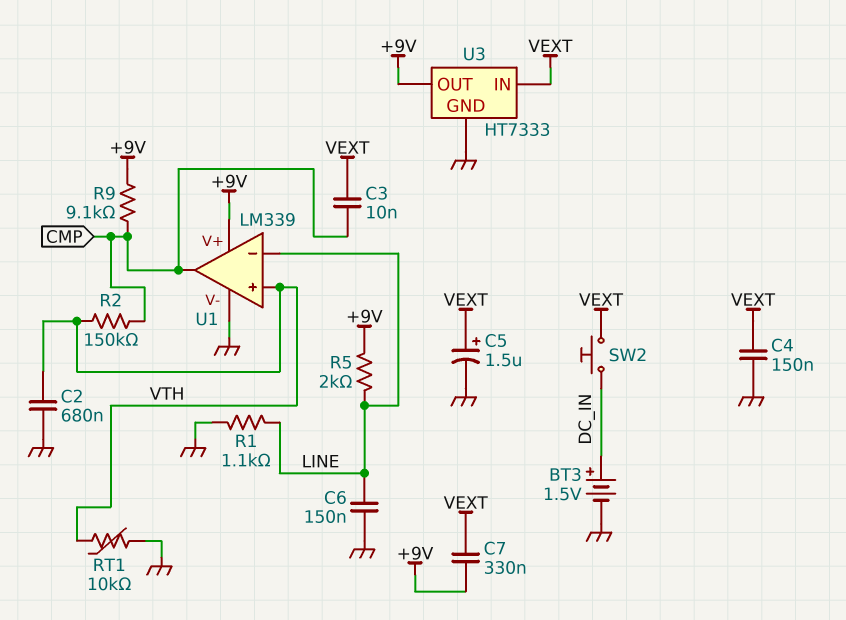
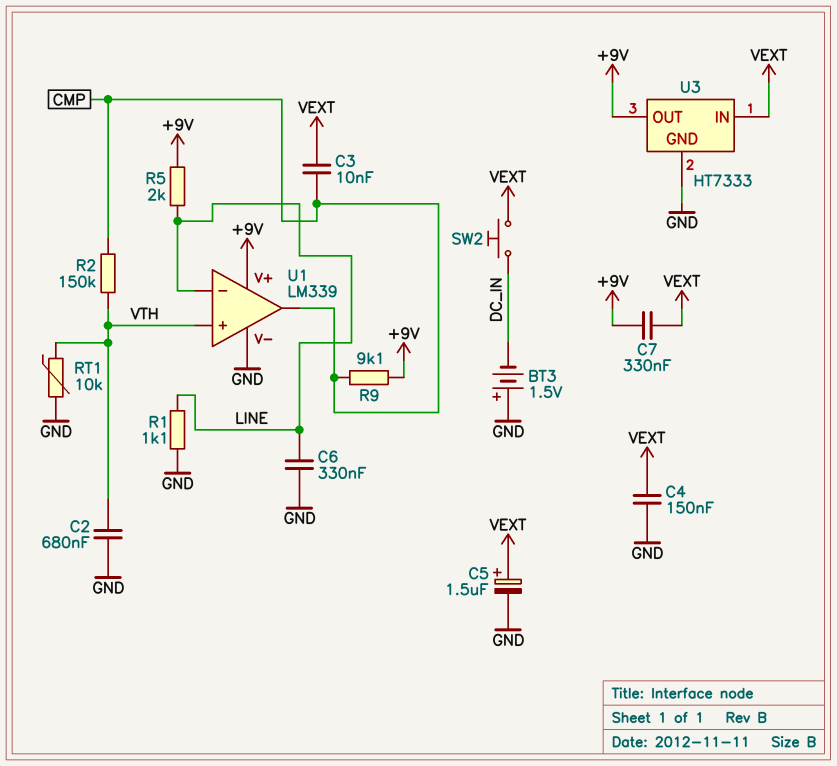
BT3: 1.5V (plus DC_IN, minus GND) -> 1.5V (plus GND, minus DC_IN)
C6: 150nF (GND, LINE) -> 330nF (GND, LINE)

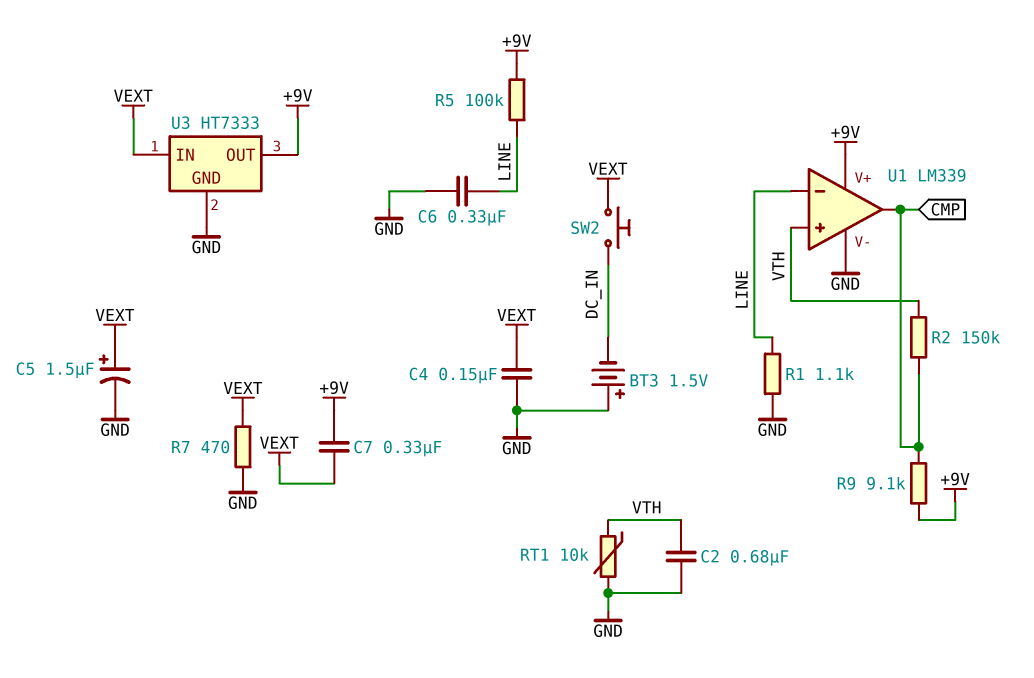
C3: 10nF (CMP, VEXT) -> none
R5: 2k (+9V, LINE) -> 100k (+9V, LINE)
R7: none -> 470 (GND, VEXT)

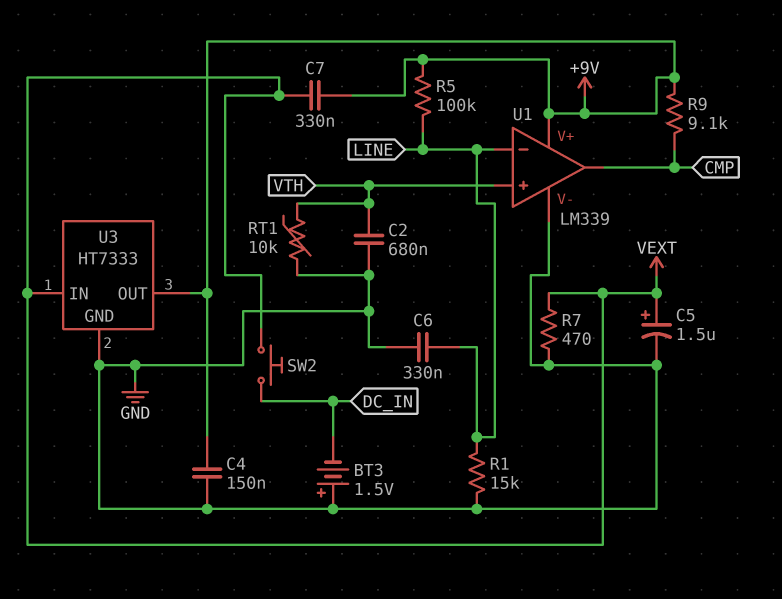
C4: 150nF (GND, VEXT) -> 150nF (+9V, GND)
R1: 1.1k (GND, LINE) -> 15k (GND, LINE)
R2: 150k (CMP, VTH) -> none

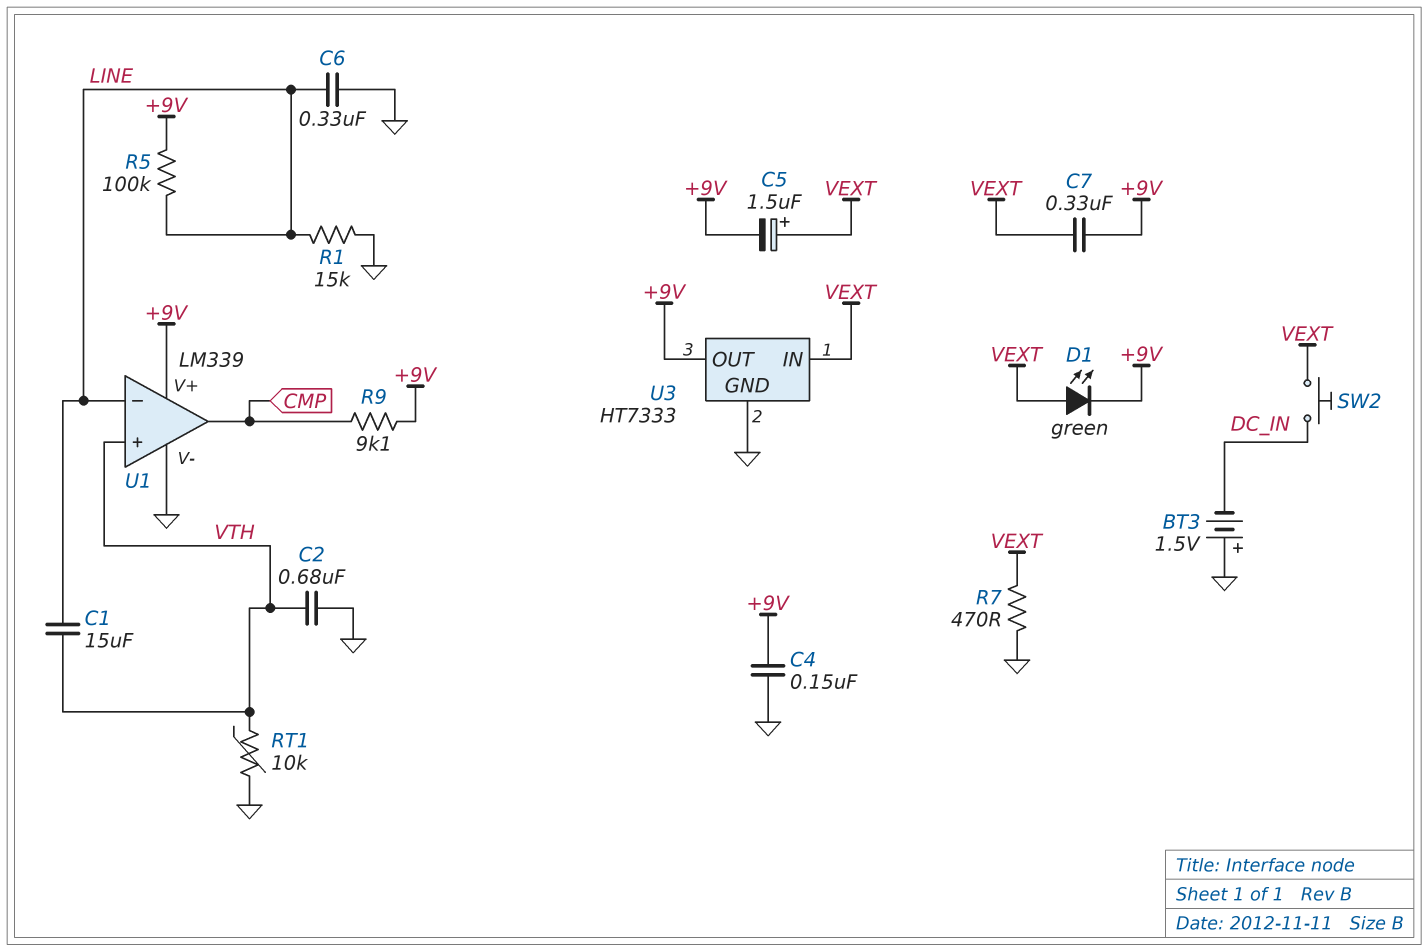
C1: none -> 15uF (LINE, VTH)
C5: 1.5uF (plus VEXT, minus GND) -> 1.5uF (plus VEXT, minus +9V)
D1: none -> LED green (A VEXT, K +9V)

